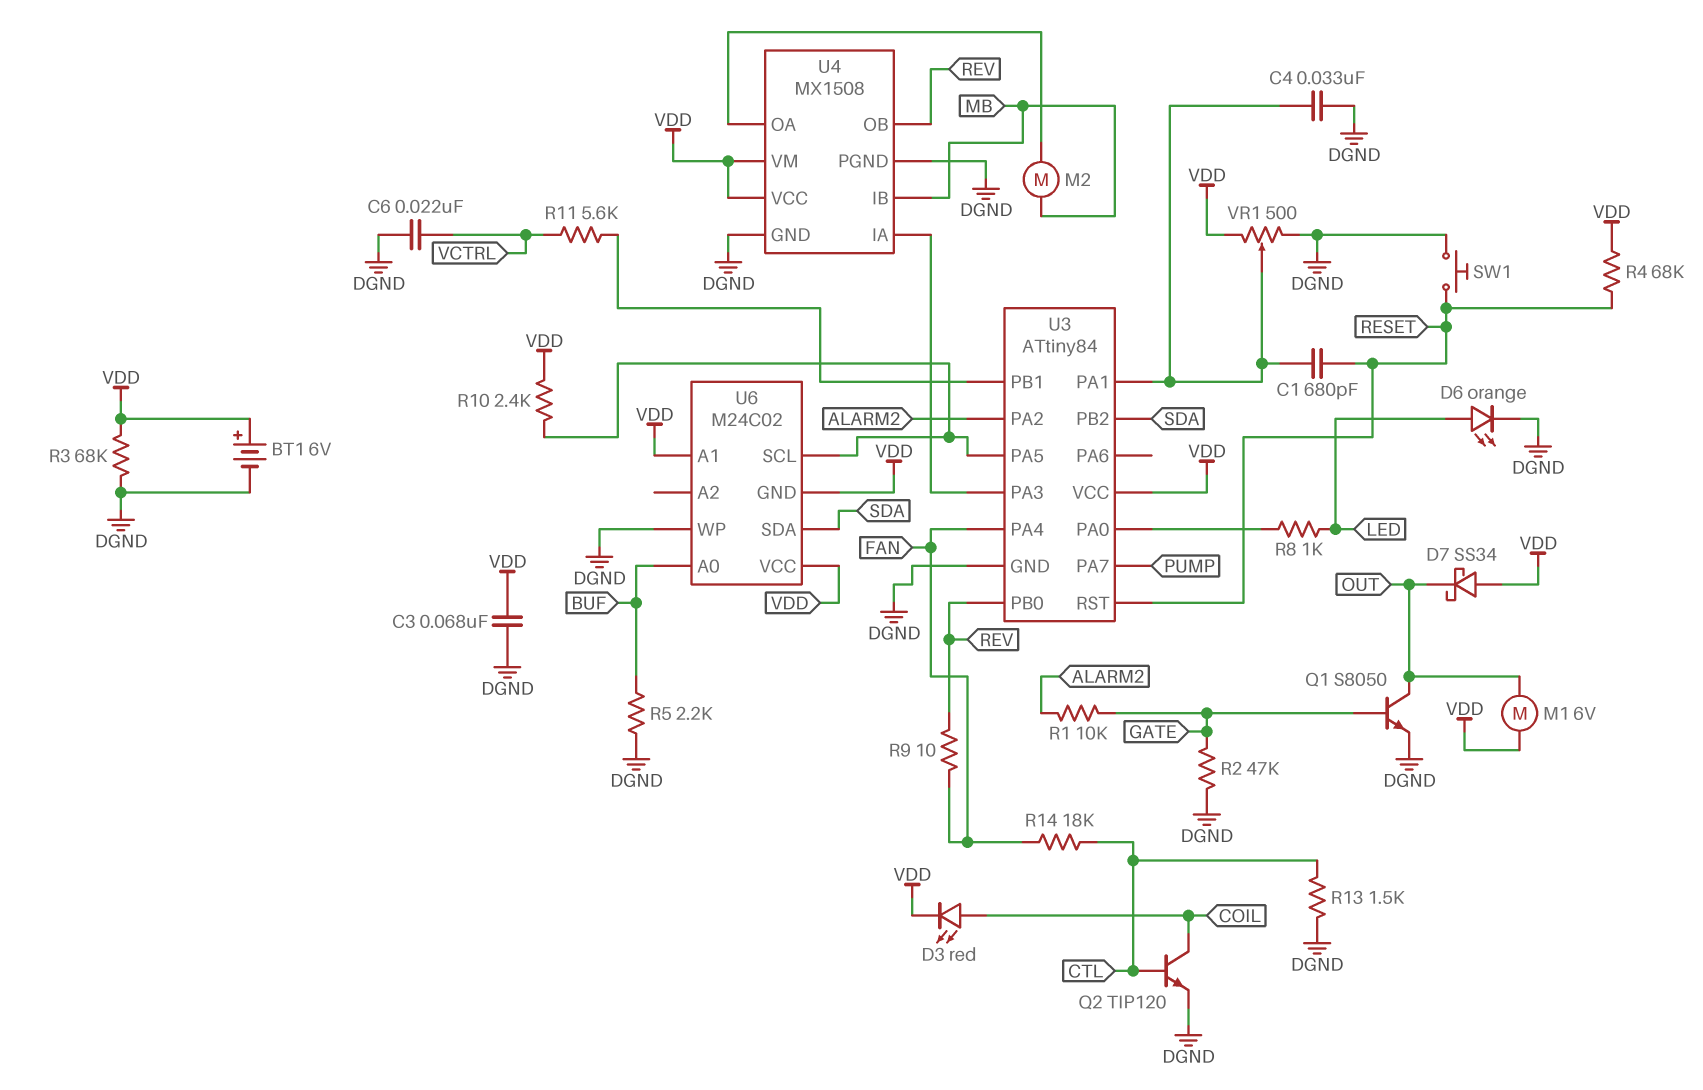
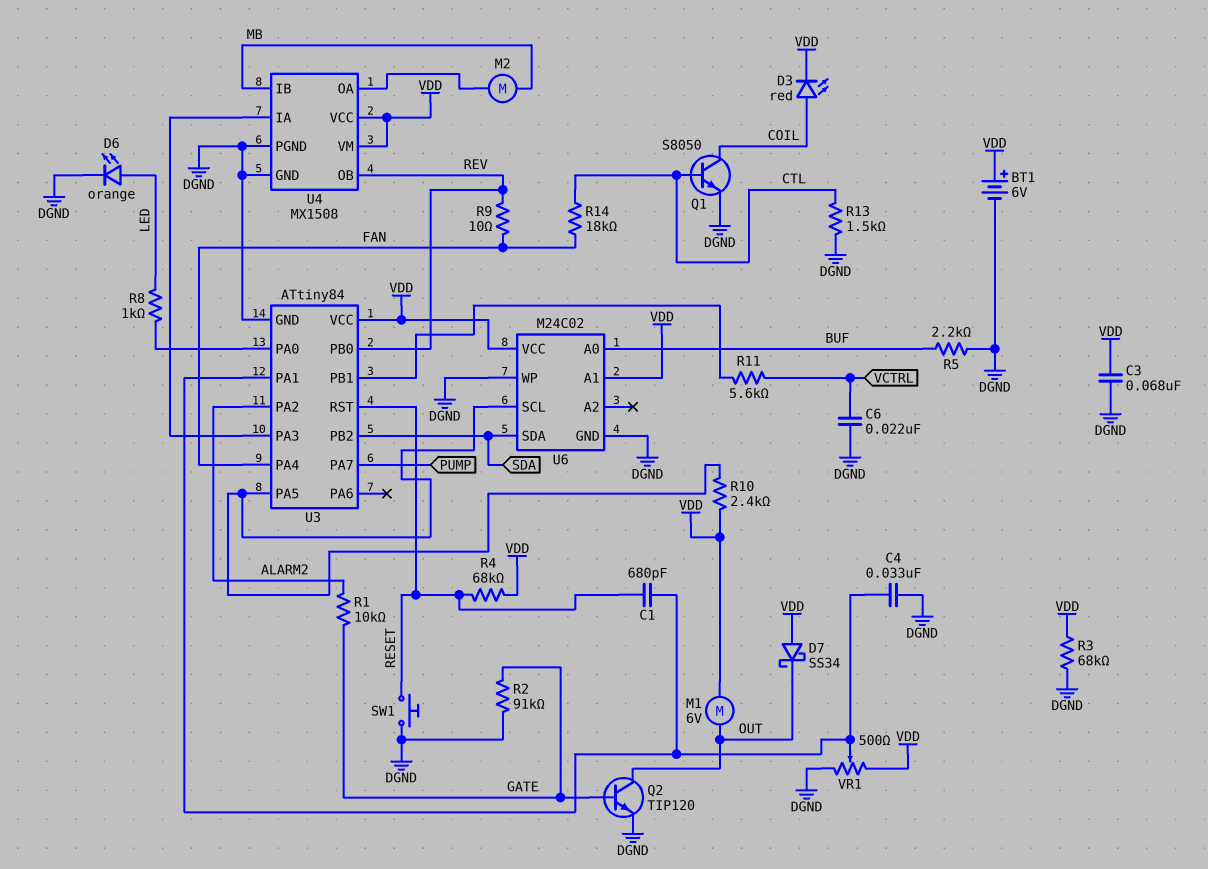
Q1: NPN S8050 (B GATE, C OUT, E DGND) -> NPN S8050 (B CTL, C COIL, E DGND)
Q2: NPN TIP120 (B CTL, C COIL, E DGND) -> NPN TIP120 (B GATE, C OUT, E DGND)
R2: 47k (DGND, GATE) -> 91k (DGND, GATE)
U6 pin GND: VDD -> DGND

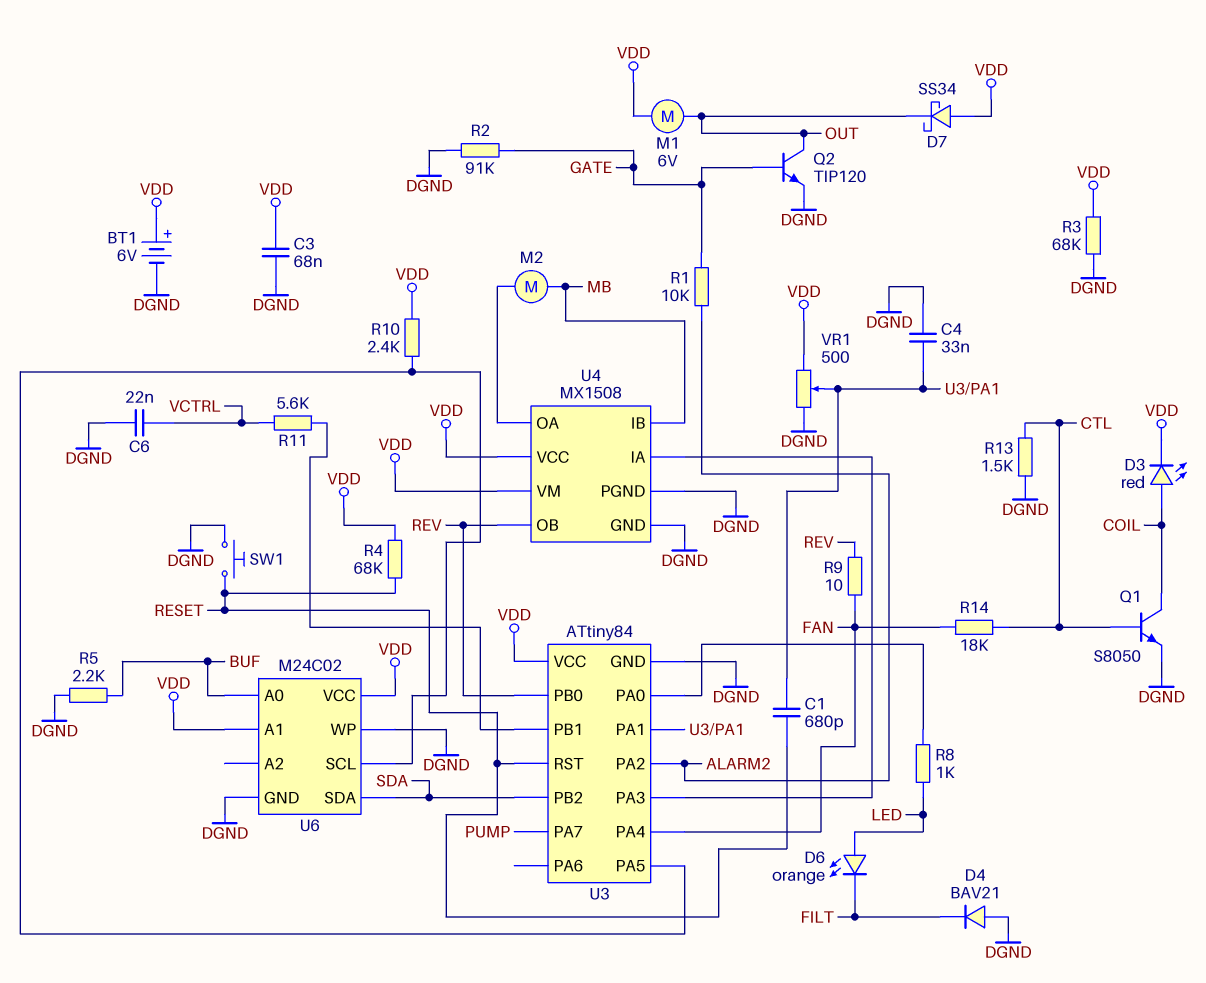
D4: none -> diode BAV21 (A DGND, K FILT)
D6: LED orange (A LED, K DGND) -> LED orange (A LED, K FILT)

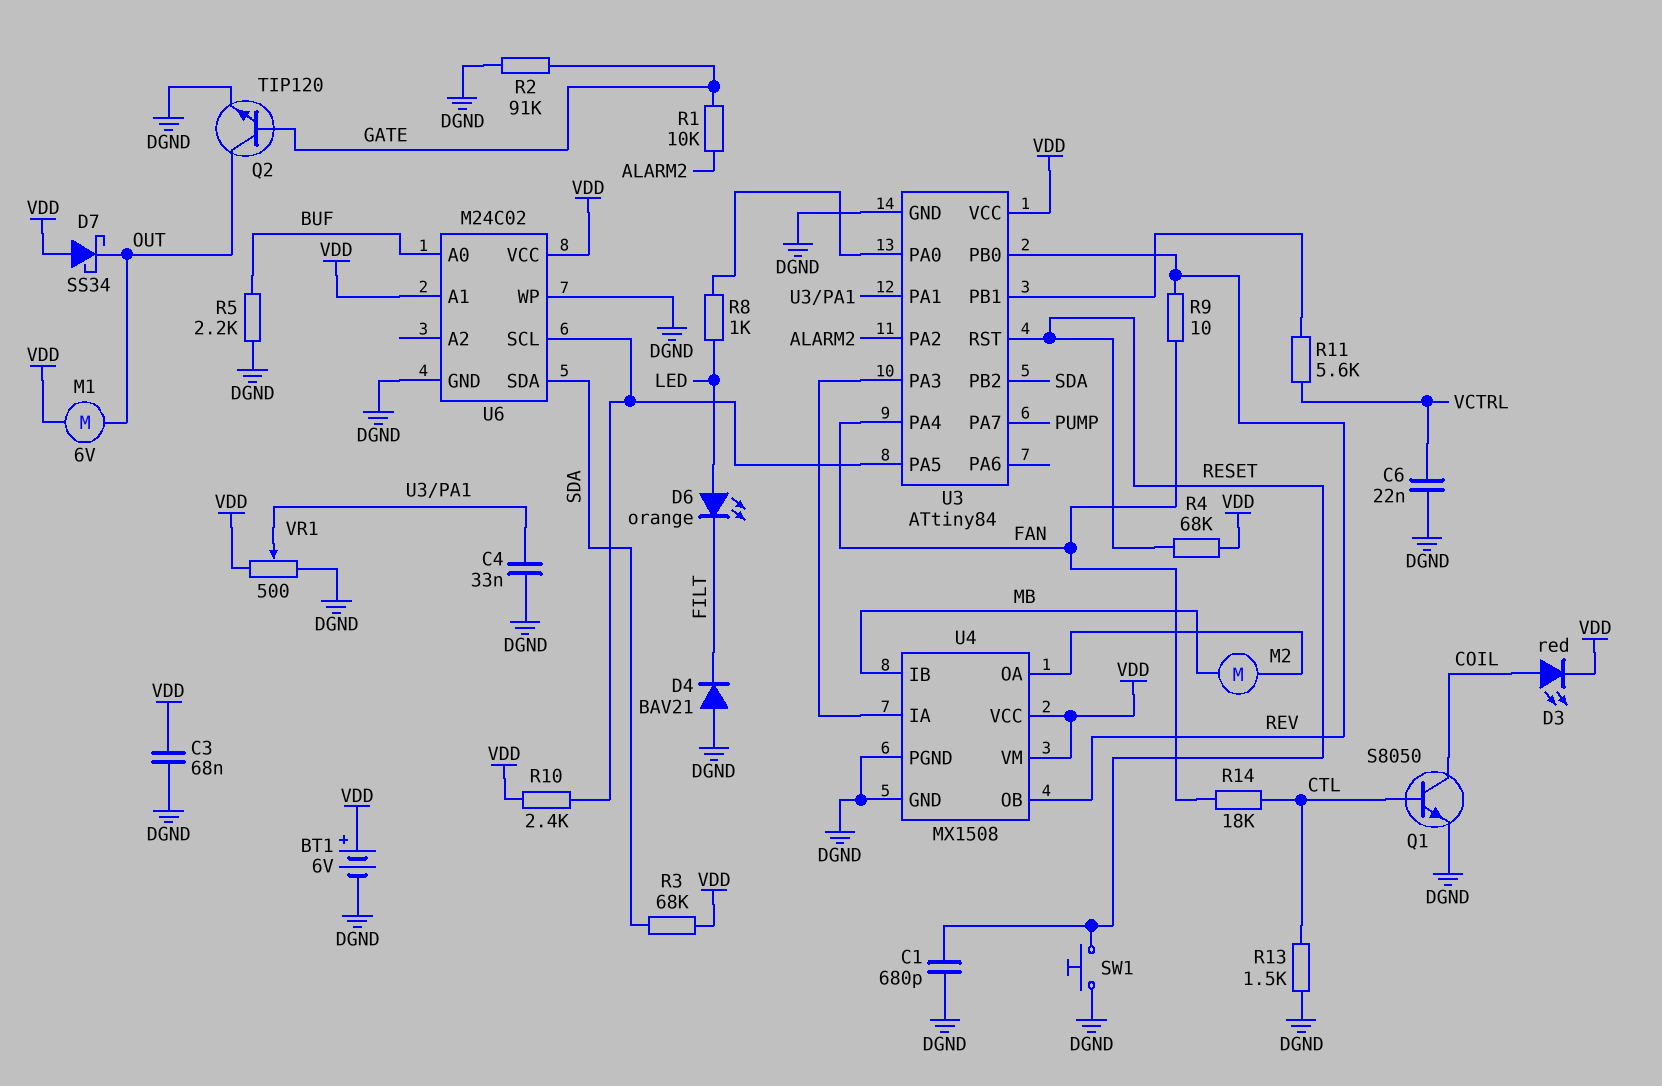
C1: 680pF (RESET, U3/PA1) -> 680pF (DGND, RESET)
R3: 68k (DGND, VDD) -> 68k (SDA, VDD)

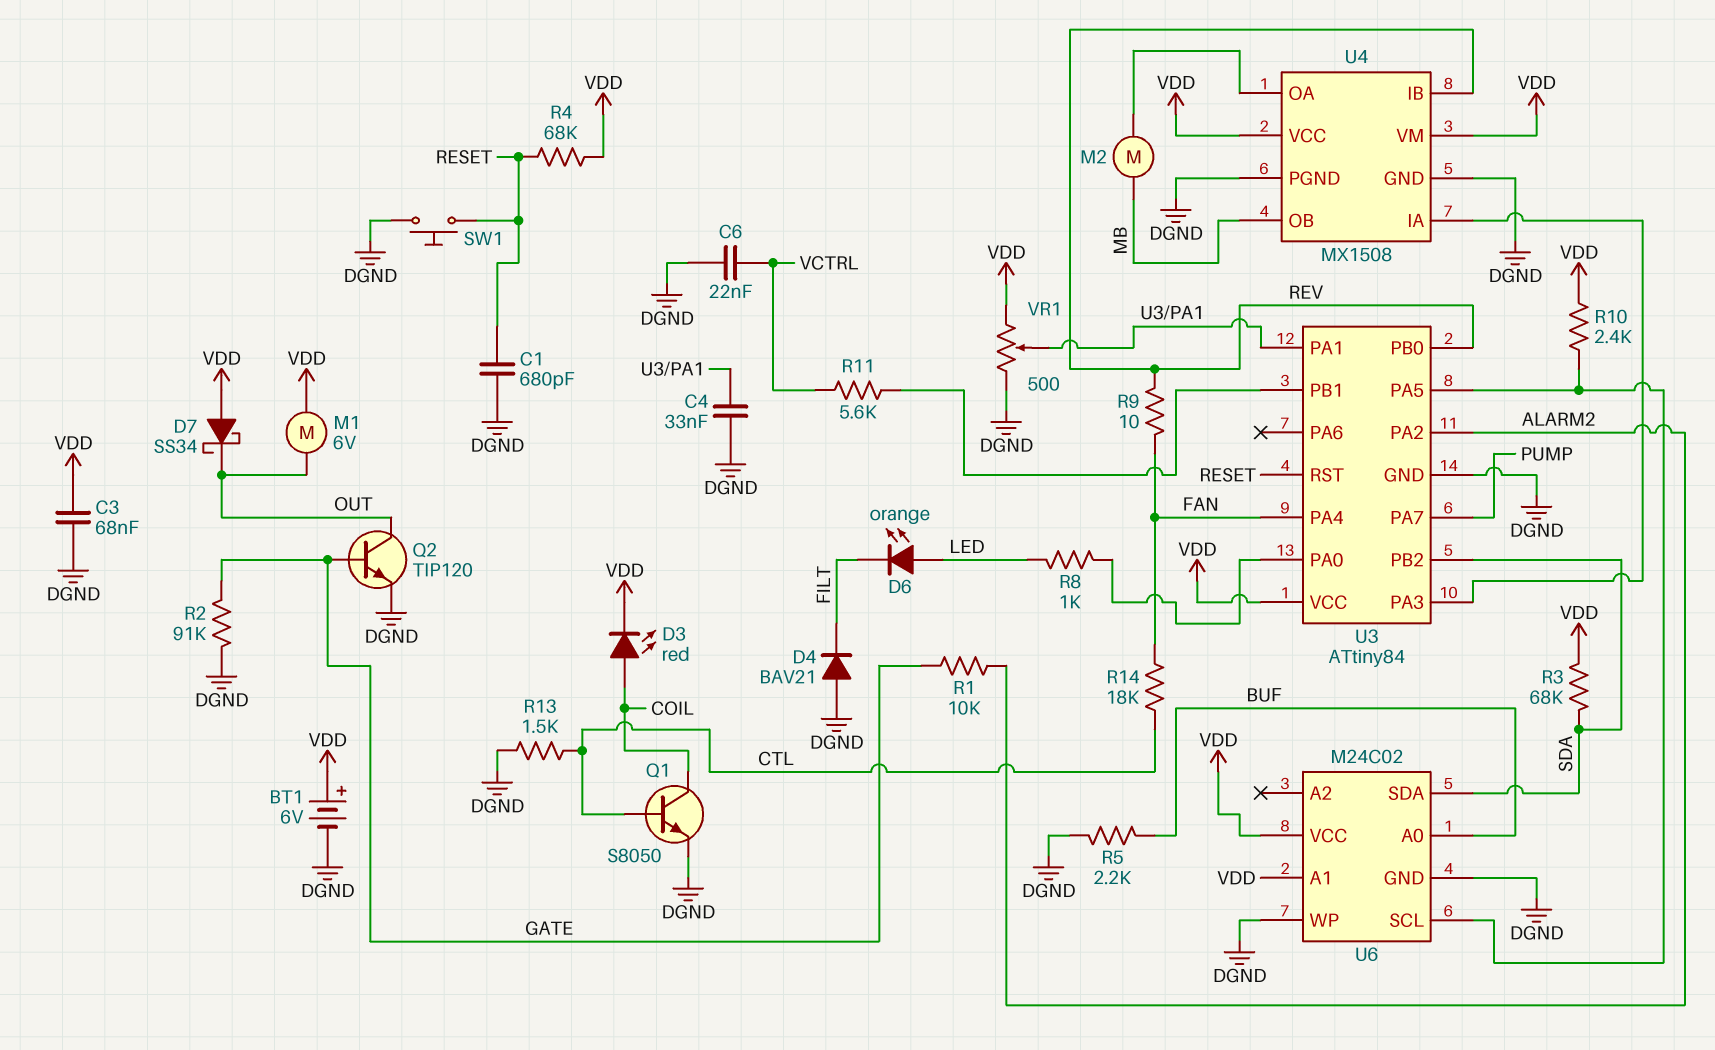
U4 pin IB: MB -> REV
U4 pin OB: REV -> MB

